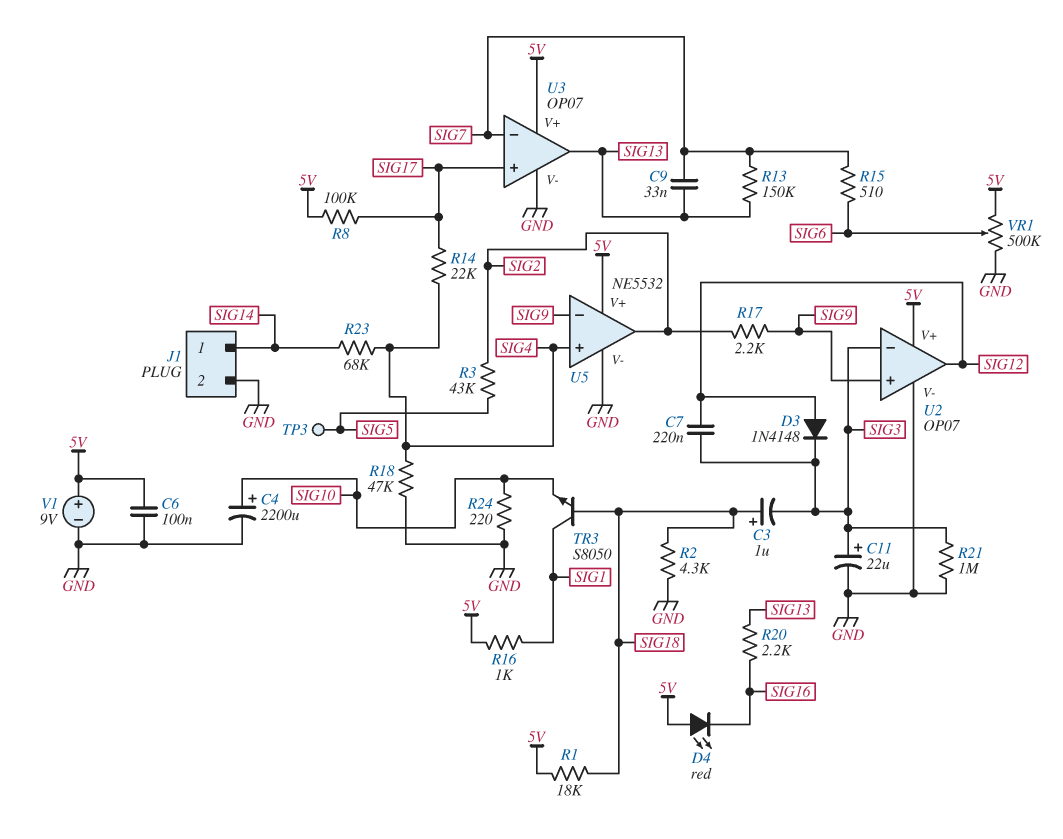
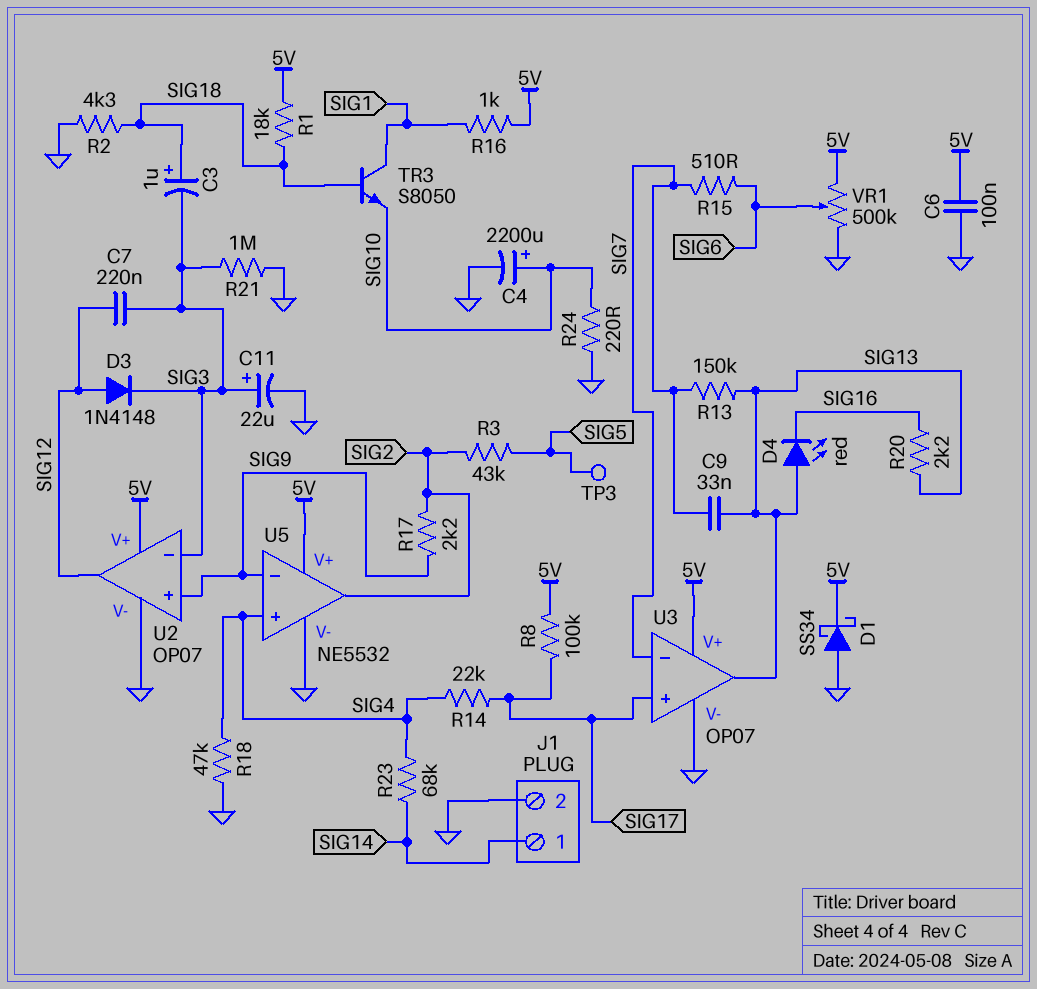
D1: none -> schottky SS34 (A GND, K 5V)
D4: LED red (A 5V, K SIG16) -> LED red (A SIG13, K SIG16)
V1: 9V (plus 5V, minus GND) -> none

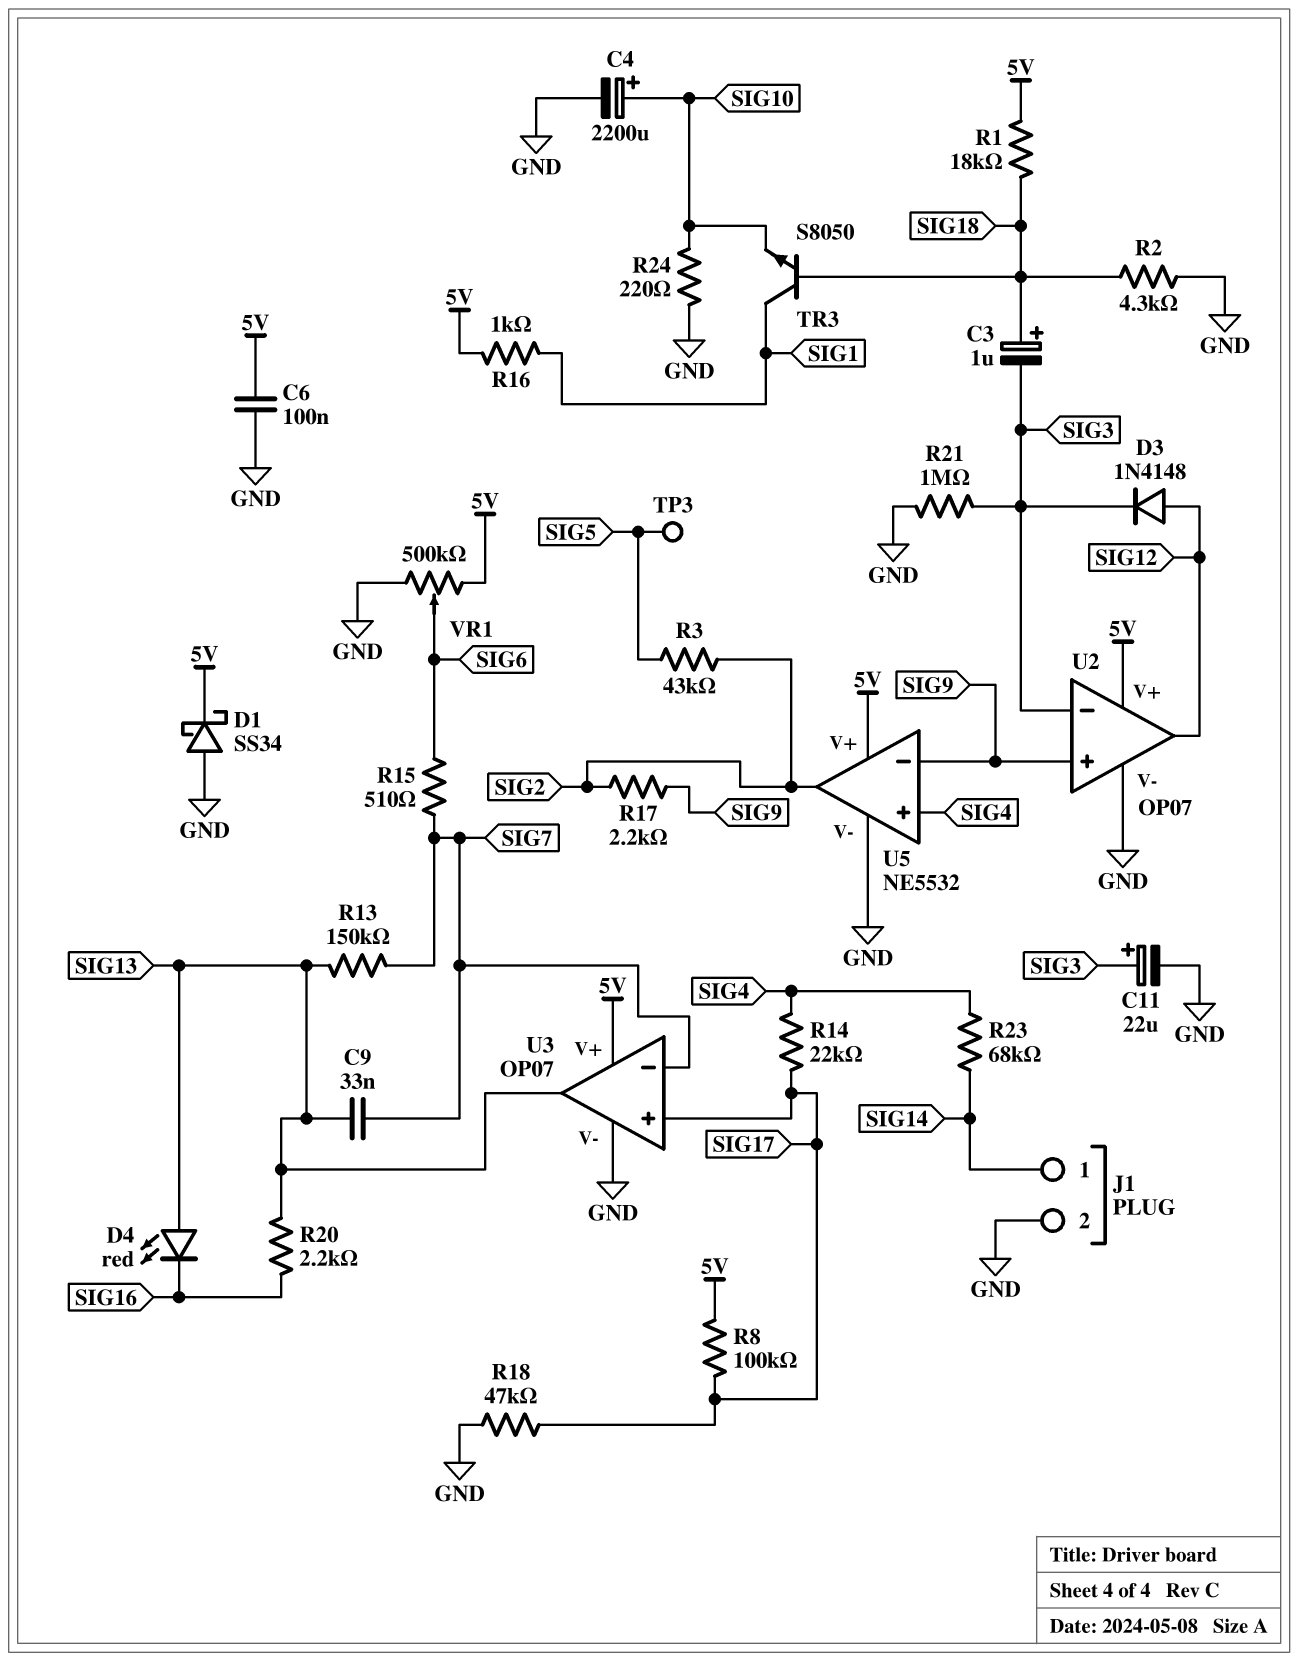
C7: 220nF (SIG3, SIG12) -> none
R18: 47k (GND, SIG4) -> 47k (GND, SIG17)

